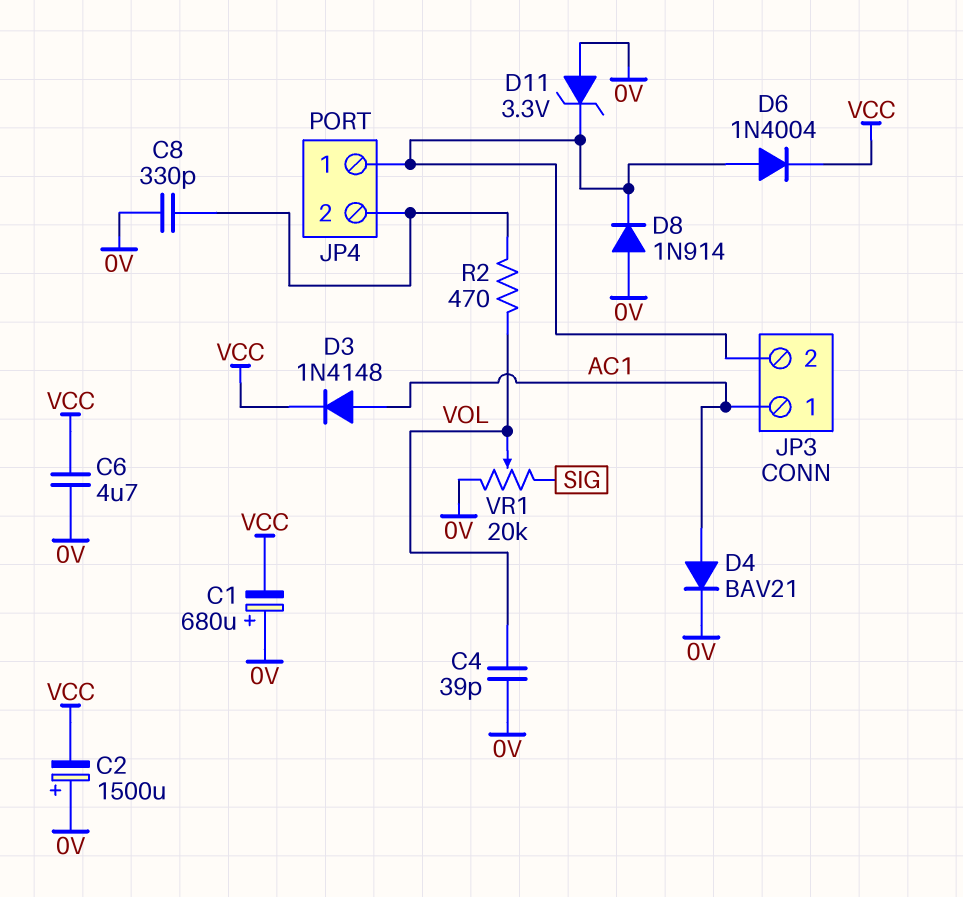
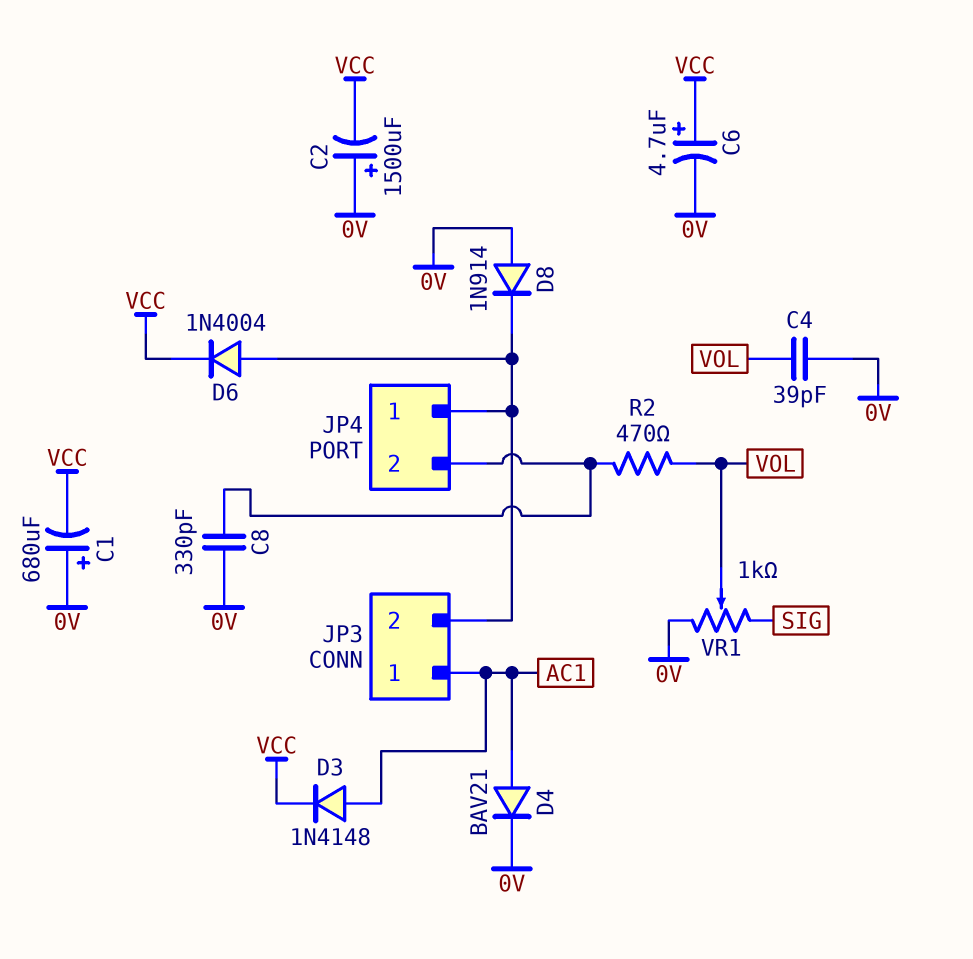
C6: 4.7uF (0V, VCC) -> 4.7uF (plus VCC, minus 0V)
D11: zener 3.3V (A 0V, K JP3/2) -> none
VR1: 20k (0V, SIG, wiper VOL) -> 1k (0V, SIG, wiper VOL)

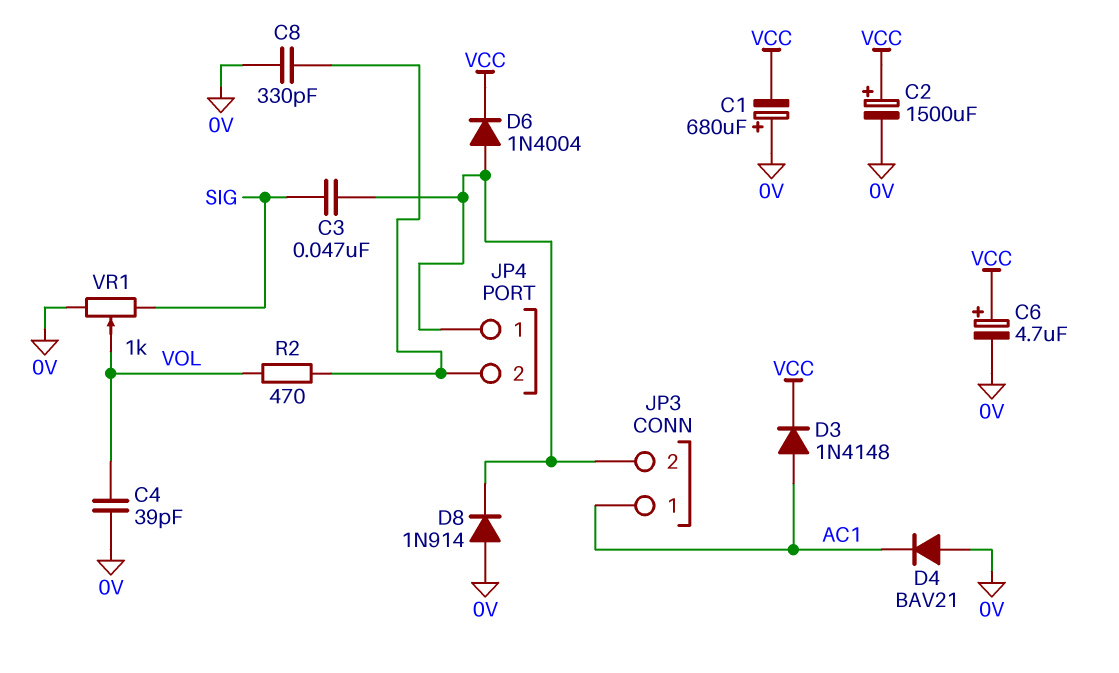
C2: 1500uF (plus 0V, minus VCC) -> 1500uF (plus VCC, minus 0V)
C3: none -> 47nF (JP3/2, SIG)
D4: diode BAV21 (A AC1, K 0V) -> diode BAV21 (A 0V, K AC1)

